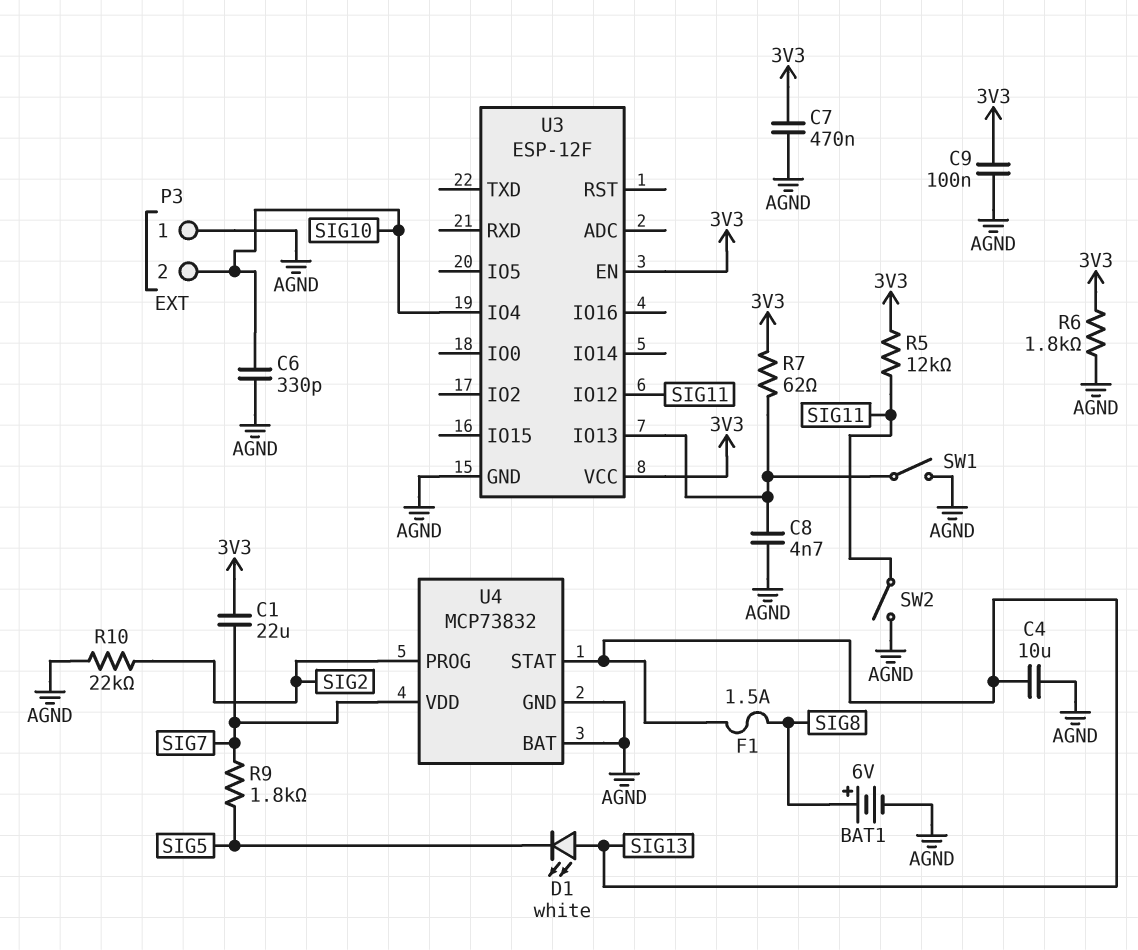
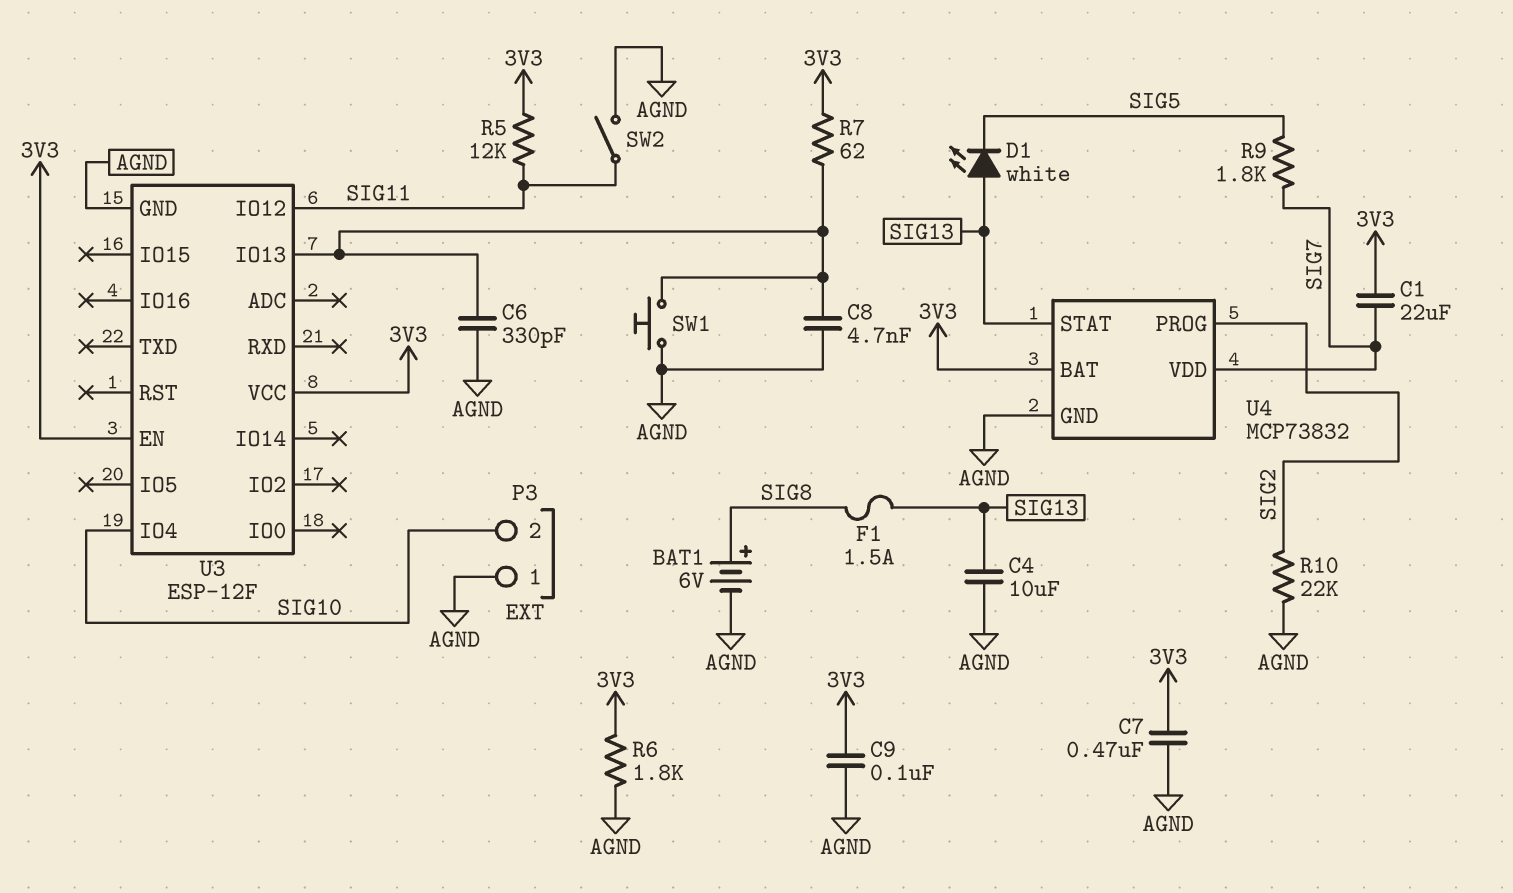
C6: 330pF (AGND, SIG10) -> 330pF (AGND, U3/IO13)
SW1: switch (AGND, U3/IO13) -> button (AGND, U3/IO13)
U4 pin BAT: AGND -> 3V3

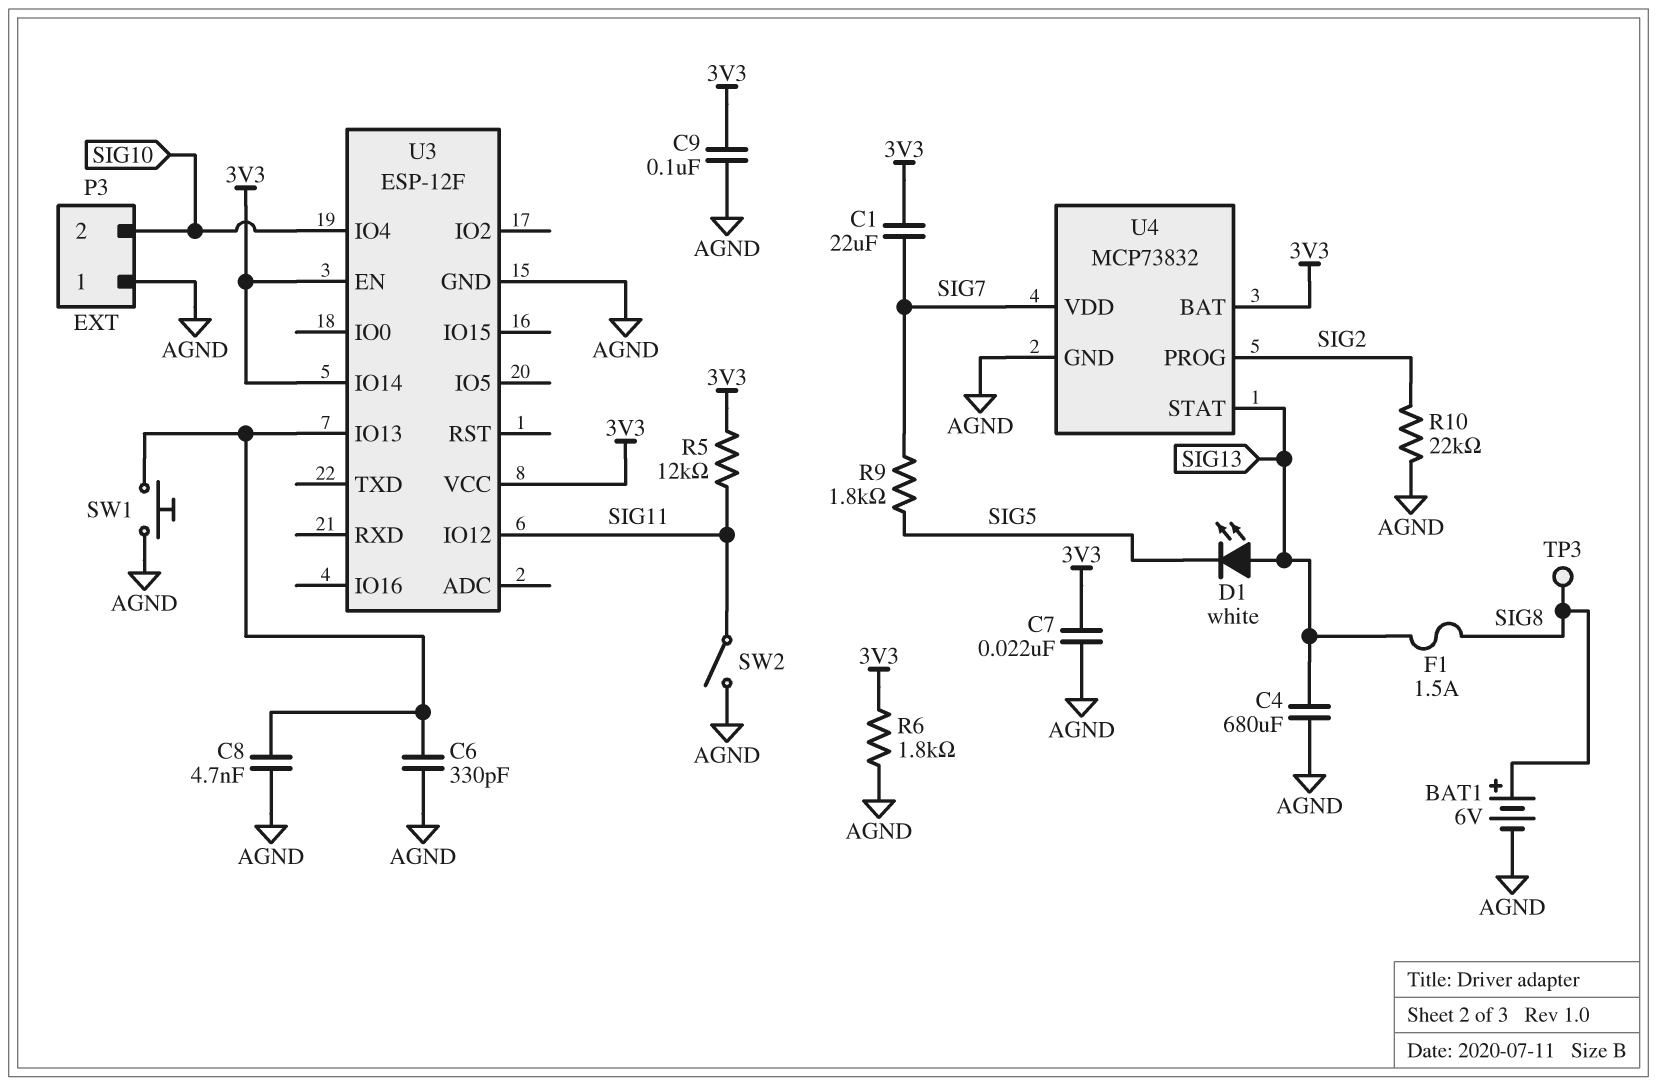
C4: 10uF (AGND, SIG13) -> 680uF (AGND, SIG13)
C7: 470nF (3V3, AGND) -> 22nF (3V3, AGND)
R7: 62 (3V3, U3/IO13) -> none
TP3: none -> test point (SIG8)
U3 pin IO14: none -> 3V3

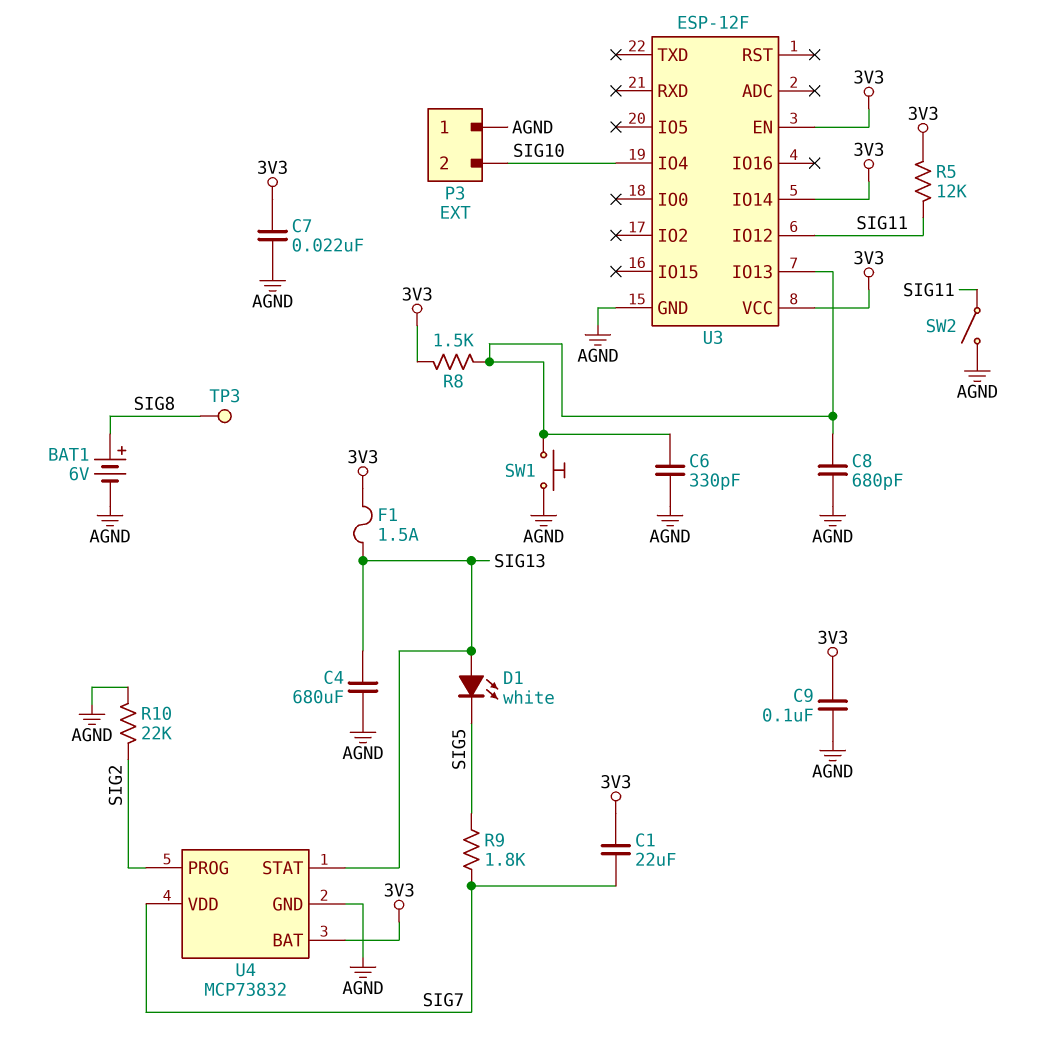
C8: 4.7nF (AGND, U3/IO13) -> 680pF (AGND, U3/IO13)
F1: 1.5A (SIG8, SIG13) -> 1.5A (3V3, SIG13)
R6: 1.8k (3V3, AGND) -> none
R8: none -> 1.5k (3V3, U3/IO13)

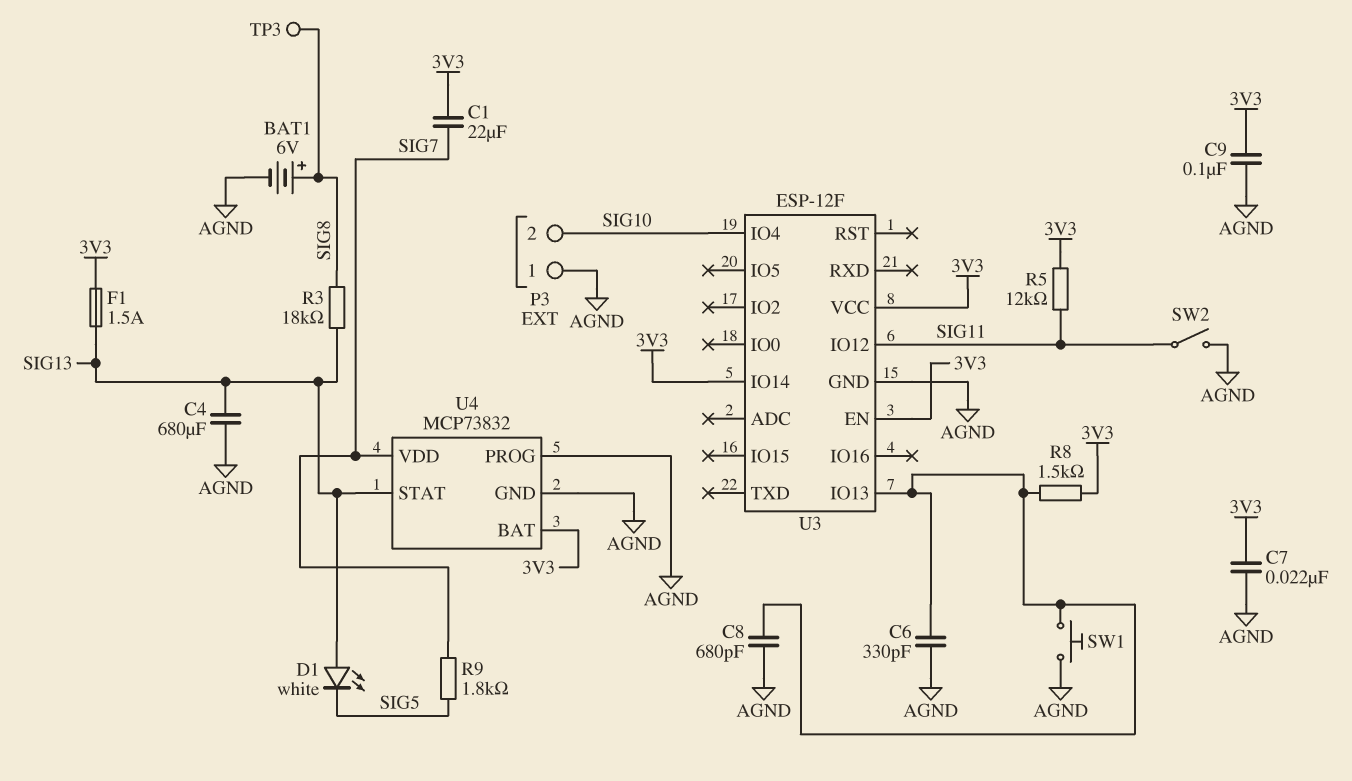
R3: none -> 18k (SIG8, SIG13)
R10: 22k (AGND, SIG2) -> none
U4 pin PROG: SIG2 -> AGND

